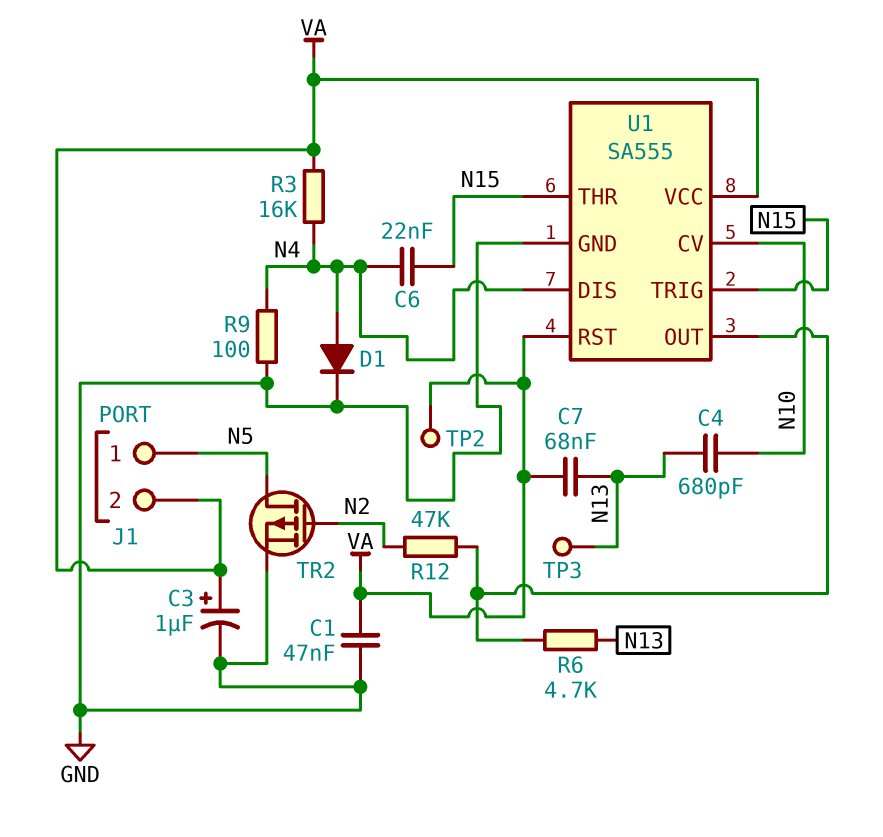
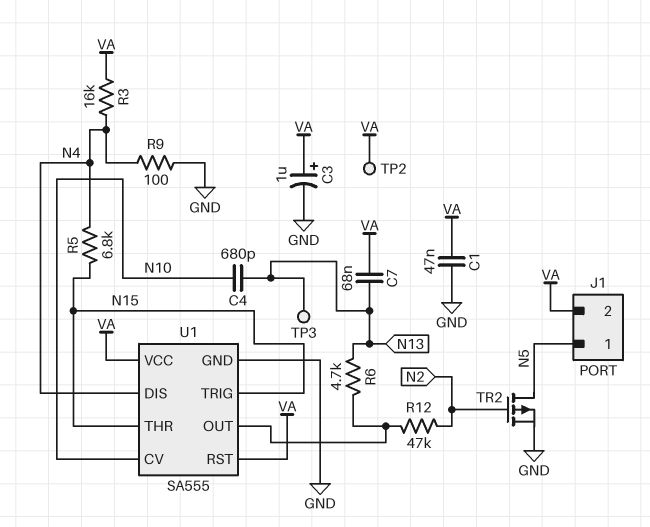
C6: 22nF (N4, N15) -> none
D1: diode (A N4, K GND) -> none
R5: none -> 6.8k (N4, N15)

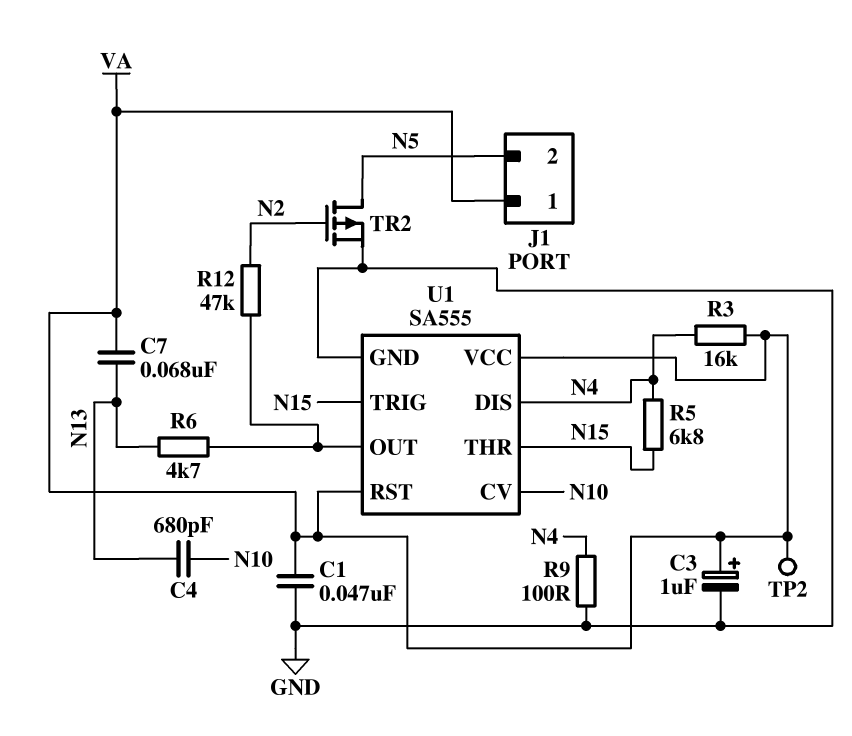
J1 pin 1: N5 -> VA
J1 pin 2: VA -> N5
TP3: test point (N13) -> none

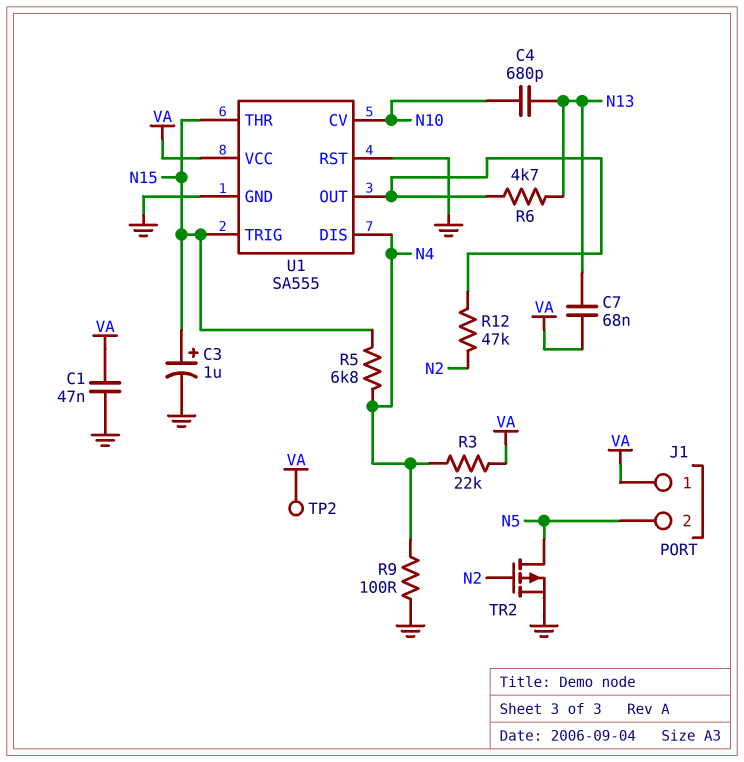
C3: 1uF (plus VA, minus GND) -> 1uF (plus N15, minus GND)
R3: 16k (N4, VA) -> 22k (N4, VA)
U1 pin RST: VA -> GND

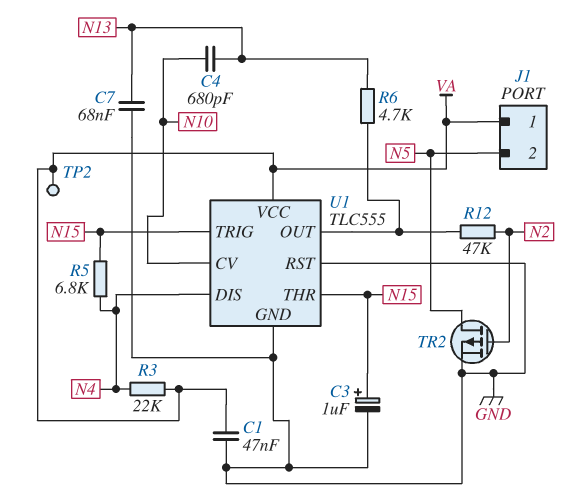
C7: 68nF (N13, VA) -> 68nF (GND, N13)
R9: 100 (GND, N4) -> none
U1: SA555 -> TLC555

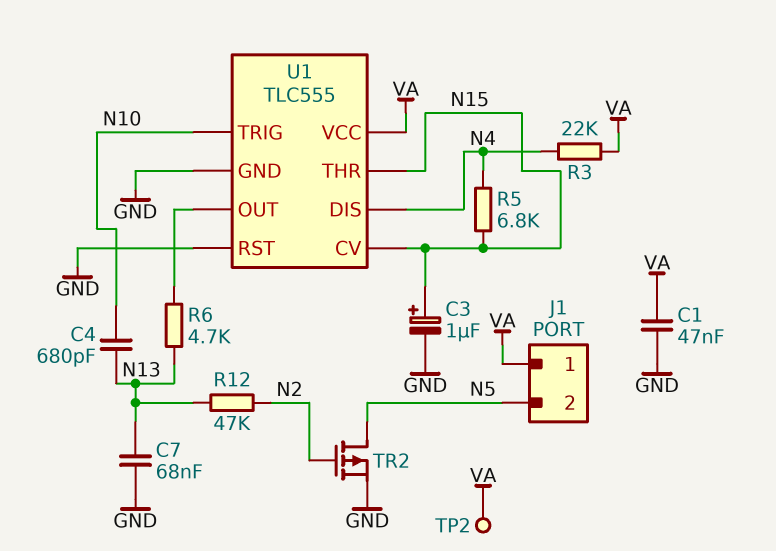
R12: 47k (N2, U1/OUT) -> 47k (N2, N13)
U1 pin CV: N10 -> N15
U1 pin TRIG: N15 -> N10

